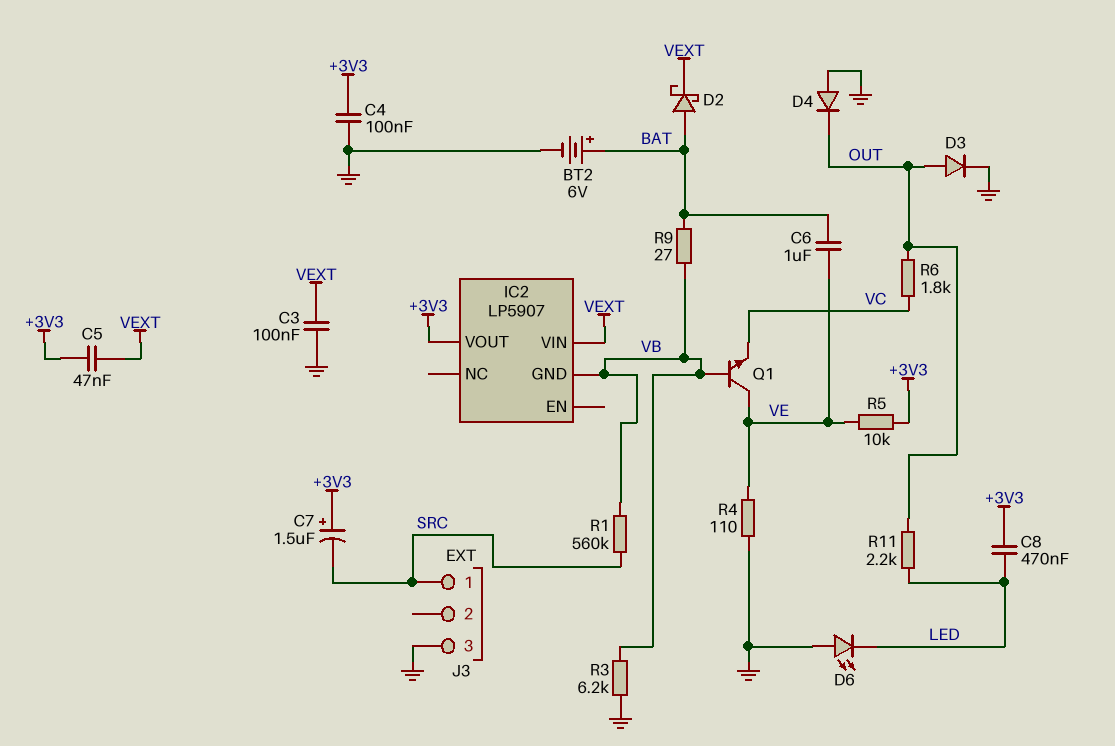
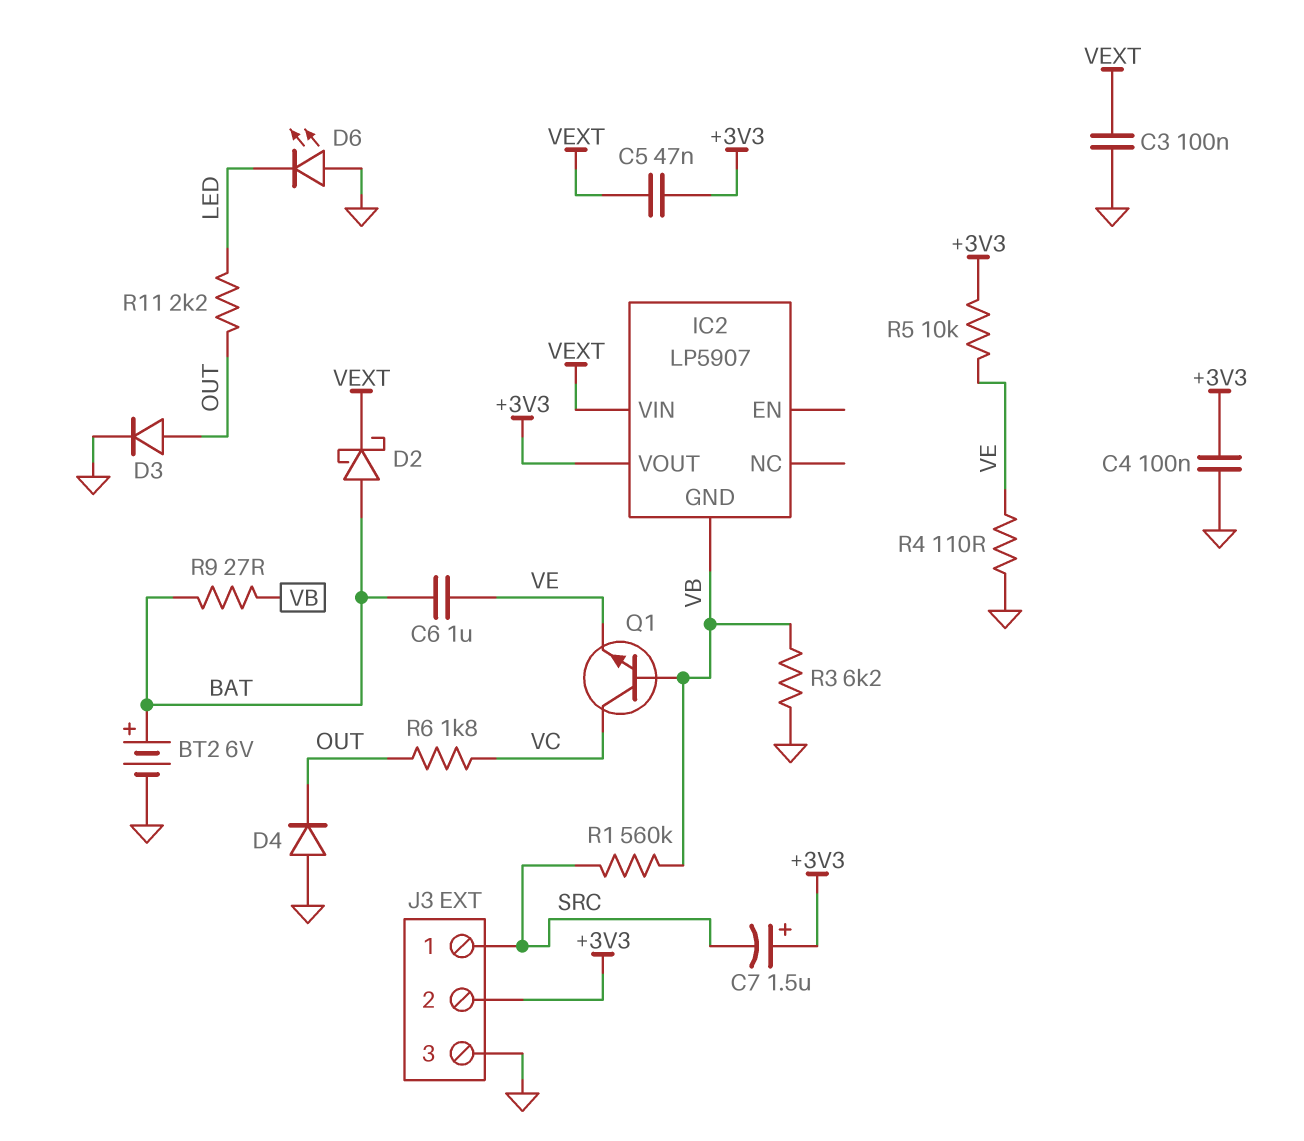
C8: 470nF (+3V3, LED) -> none
J3 pin 2: none -> +3V3
Q1: NPN (B VB, C VE, E VC) -> NPN (B VB, C VC, E VE)

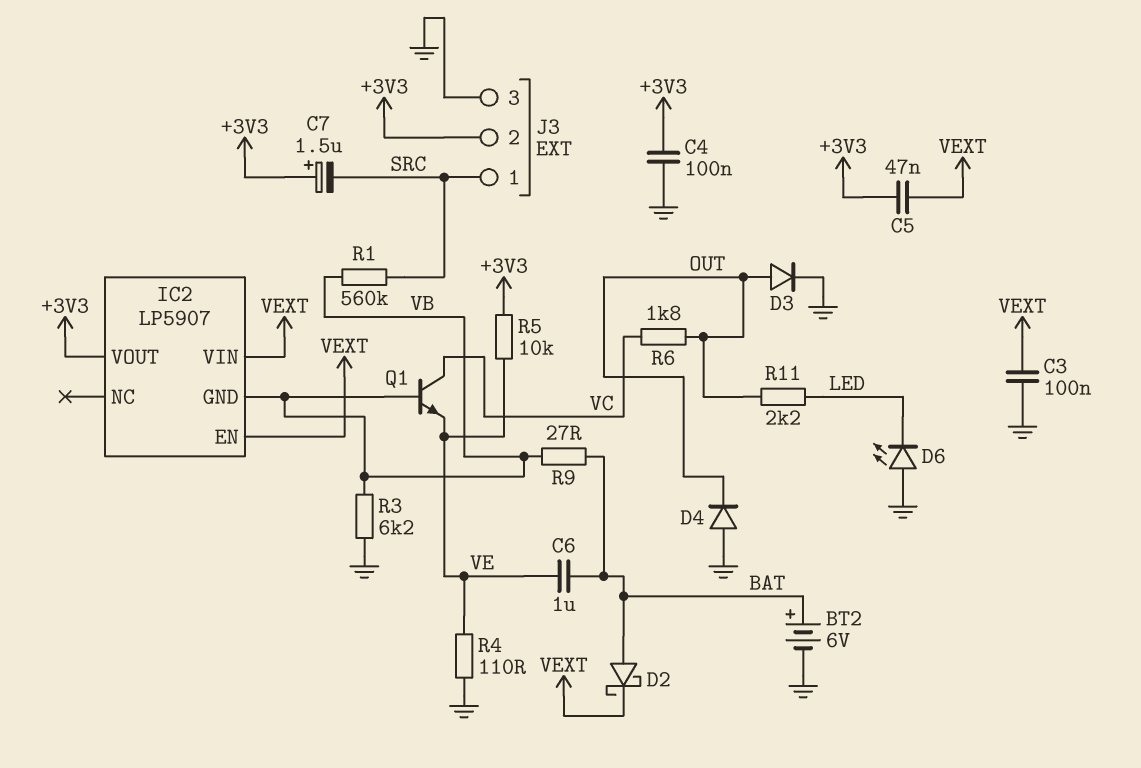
IC2 pin EN: none -> VEXT

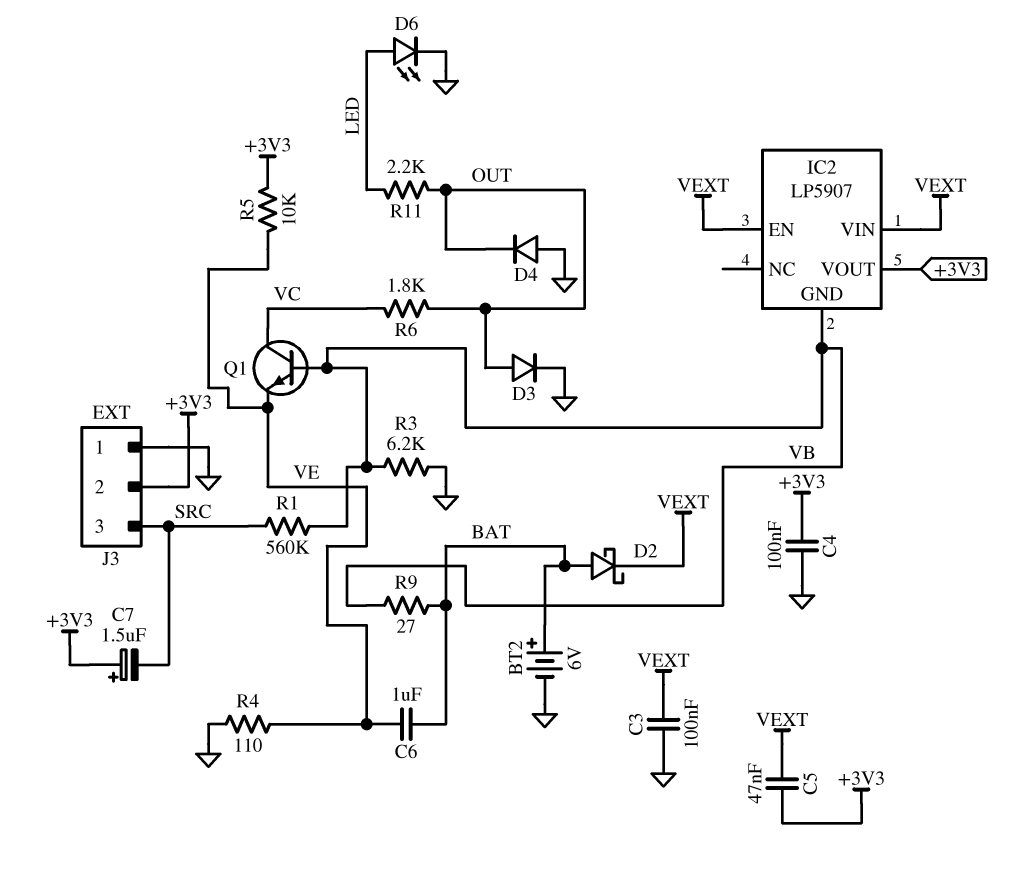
D6: LED (A GND, K LED) -> LED (A LED, K GND)
J3 pin 1: SRC -> GND
J3 pin 3: GND -> SRC

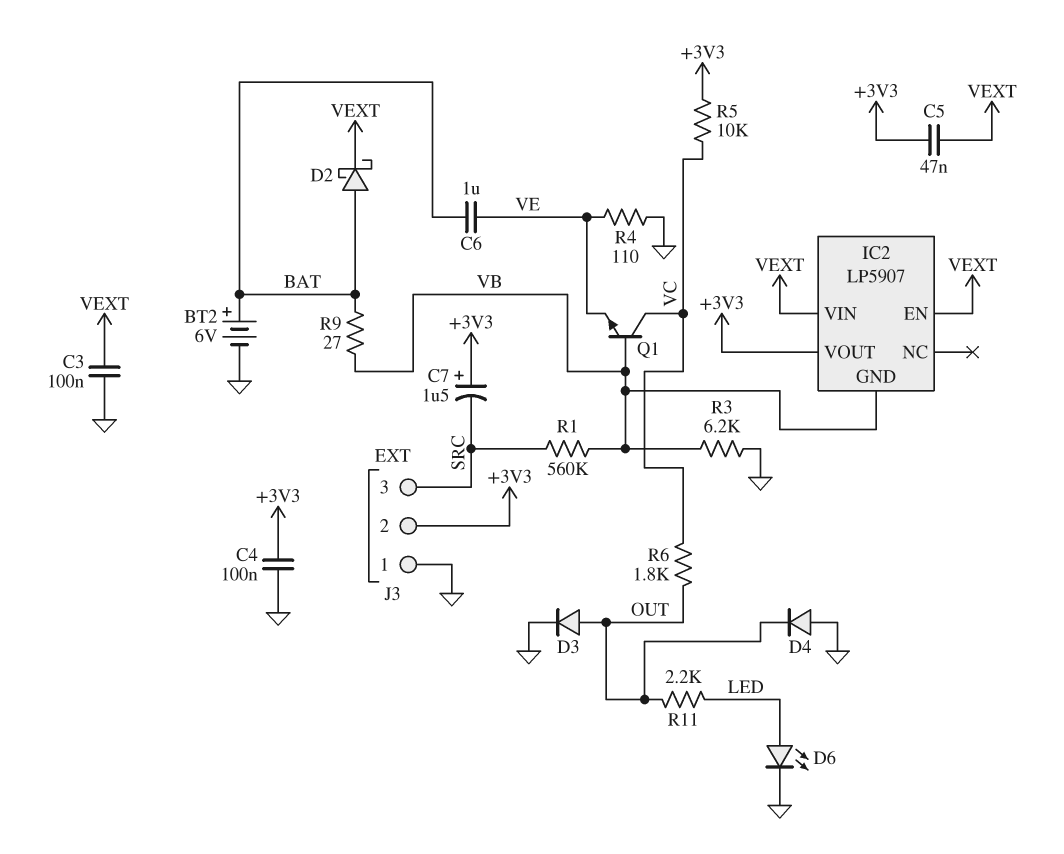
R5: 10k (+3V3, VE) -> 10k (+3V3, VC)

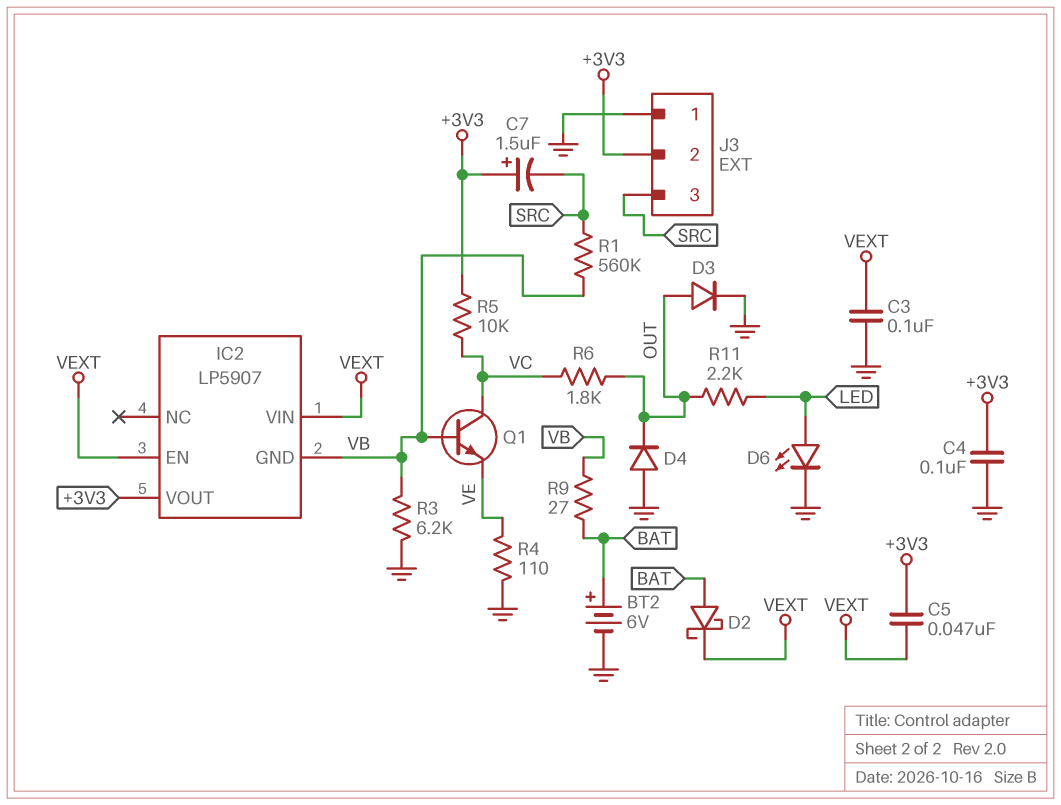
C6: 1uF (BAT, VE) -> none

